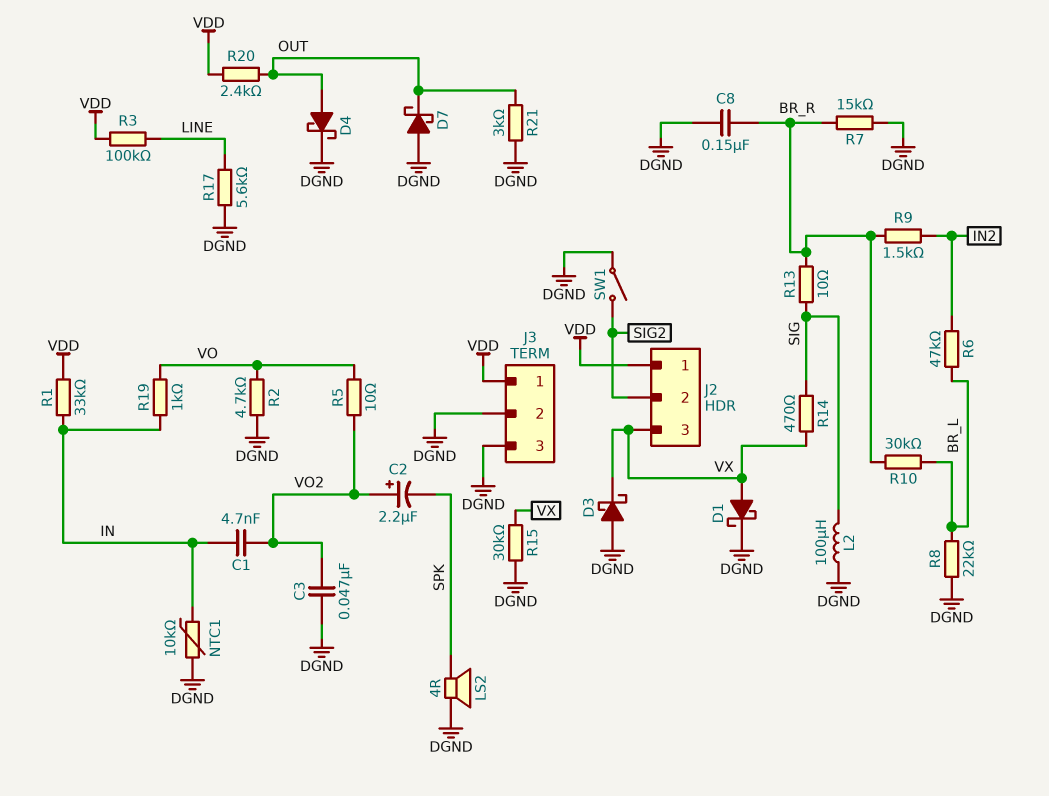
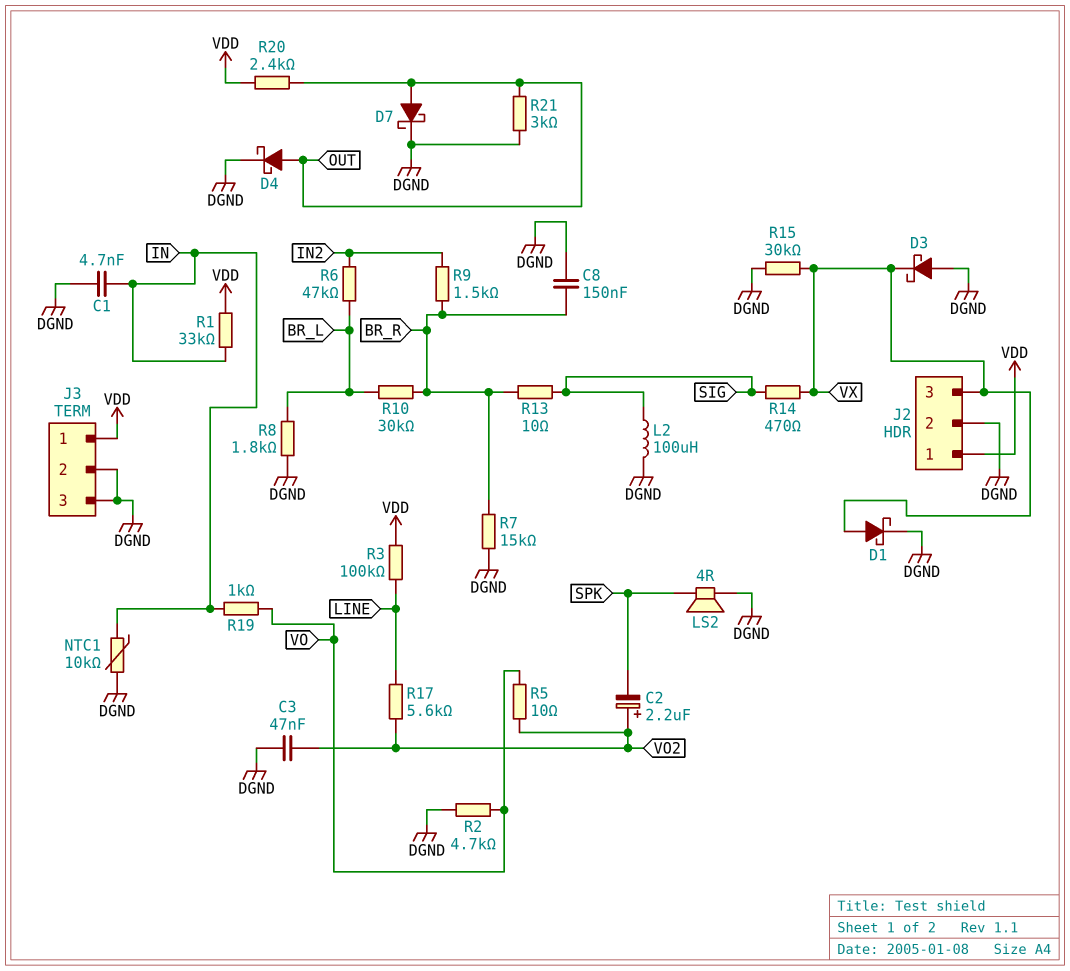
C1: 4.7nF (IN, VO2) -> 4.7nF (DGND, IN)
D7: schottky (A DGND, K OUT) -> schottky (A OUT, K DGND)
J2 pin 2: SIG2 -> DGND
R8: 22k (BR_L, DGND) -> 1.8k (BR_L, DGND)
R17: 5.6k (DGND, LINE) -> 5.6k (LINE, VO2)
SW1: switch (DGND, SIG2) -> none

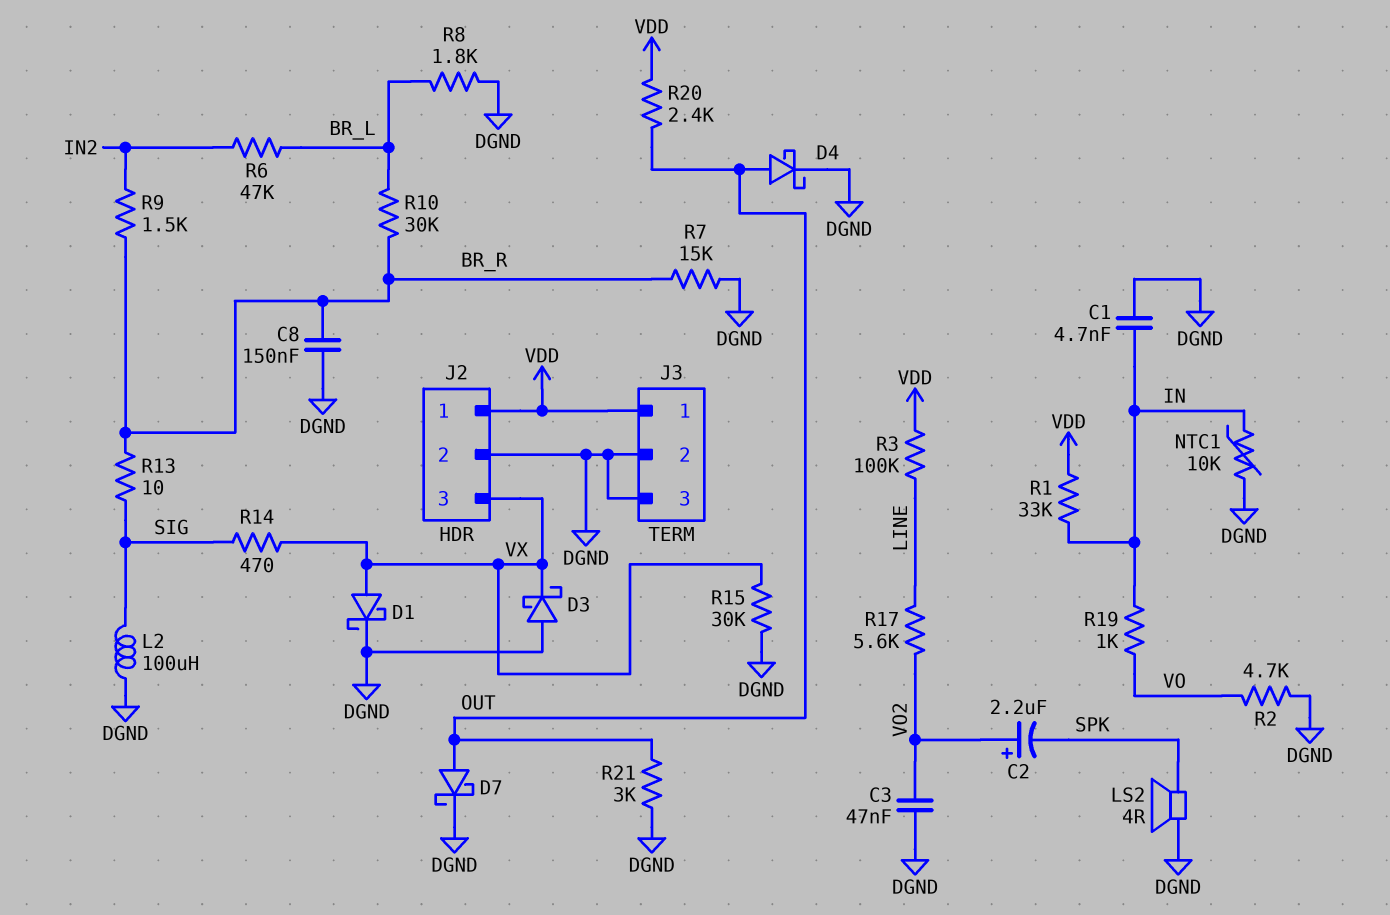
R5: 10 (VO, VO2) -> none

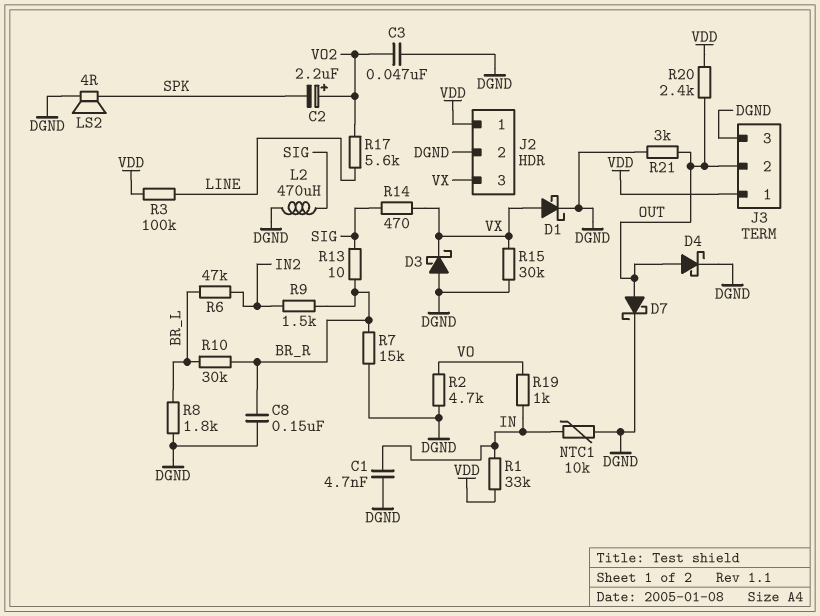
J3 pin 2: DGND -> OUT
L2: 100uH (DGND, SIG) -> 470uH (DGND, SIG)

